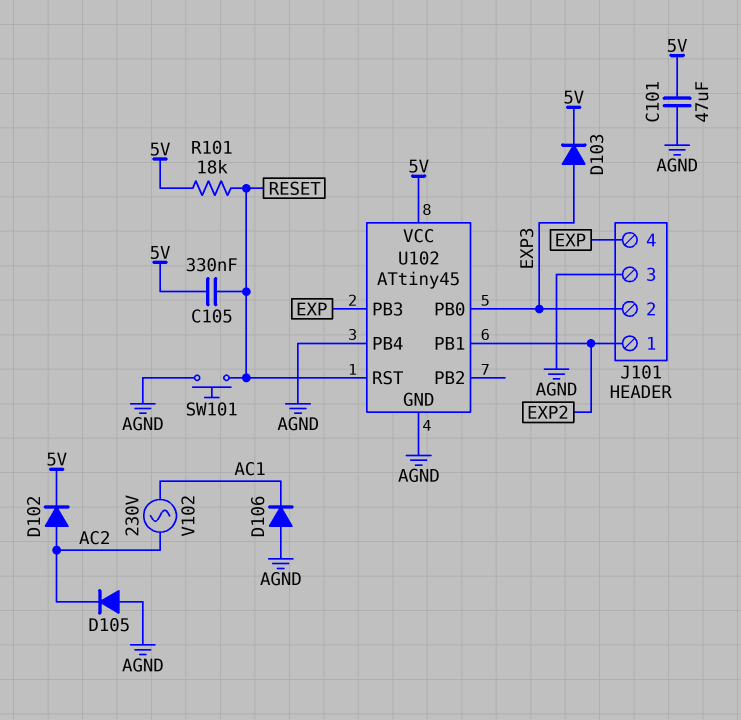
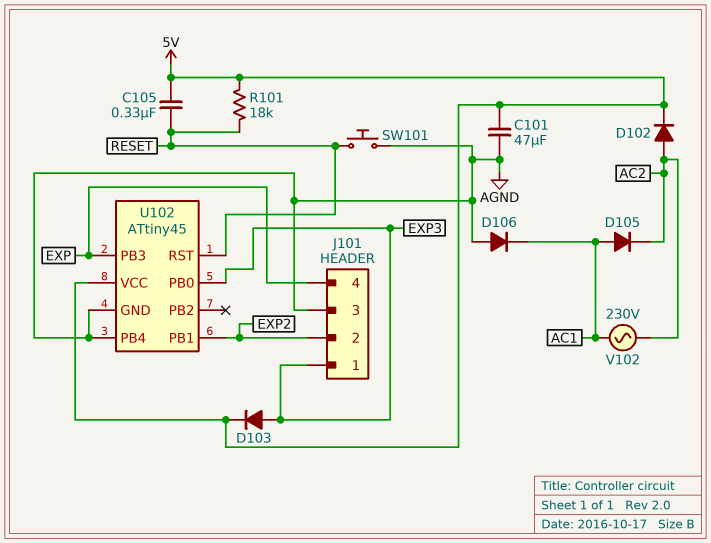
D105: diode (A AGND, K AC2) -> diode (A AC1, K AC2)
J101 pin 1: EXP2 -> EXP3
J101 pin 2: EXP3 -> EXP2

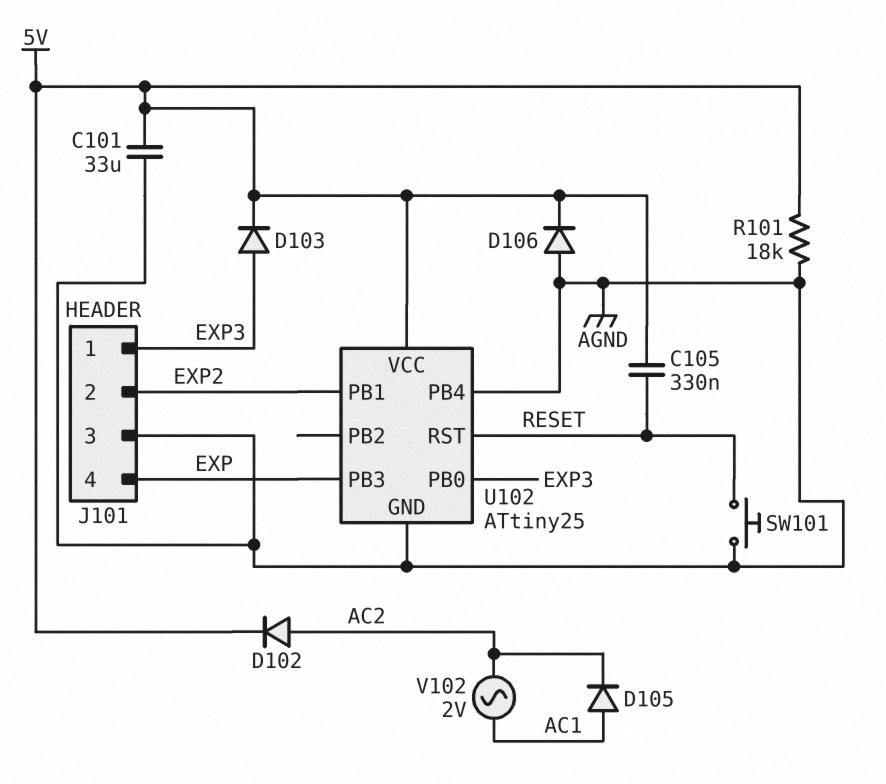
C101: 47uF (5V, AGND) -> 33uF (5V, AGND)
D106: diode (A AGND, K AC1) -> diode (A AGND, K 5V)
R101: 18k (5V, RESET) -> 18k (5V, AGND)
U102: ATtiny45 -> ATtiny25
V102: AC 230V (AC1, AC2) -> AC 2V (AC1, AC2)

